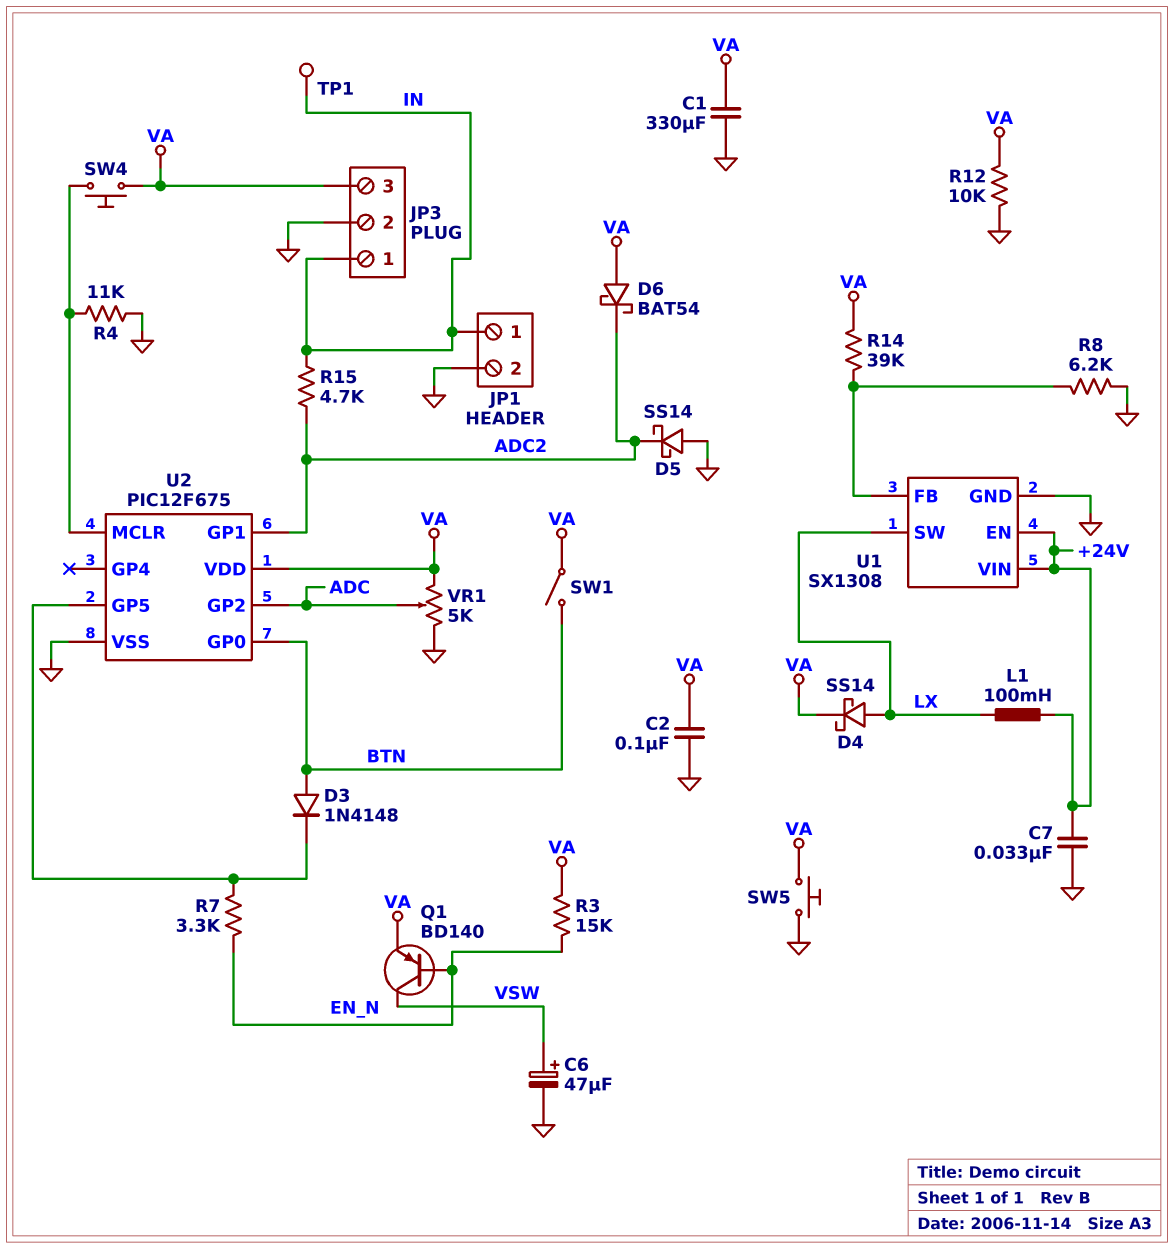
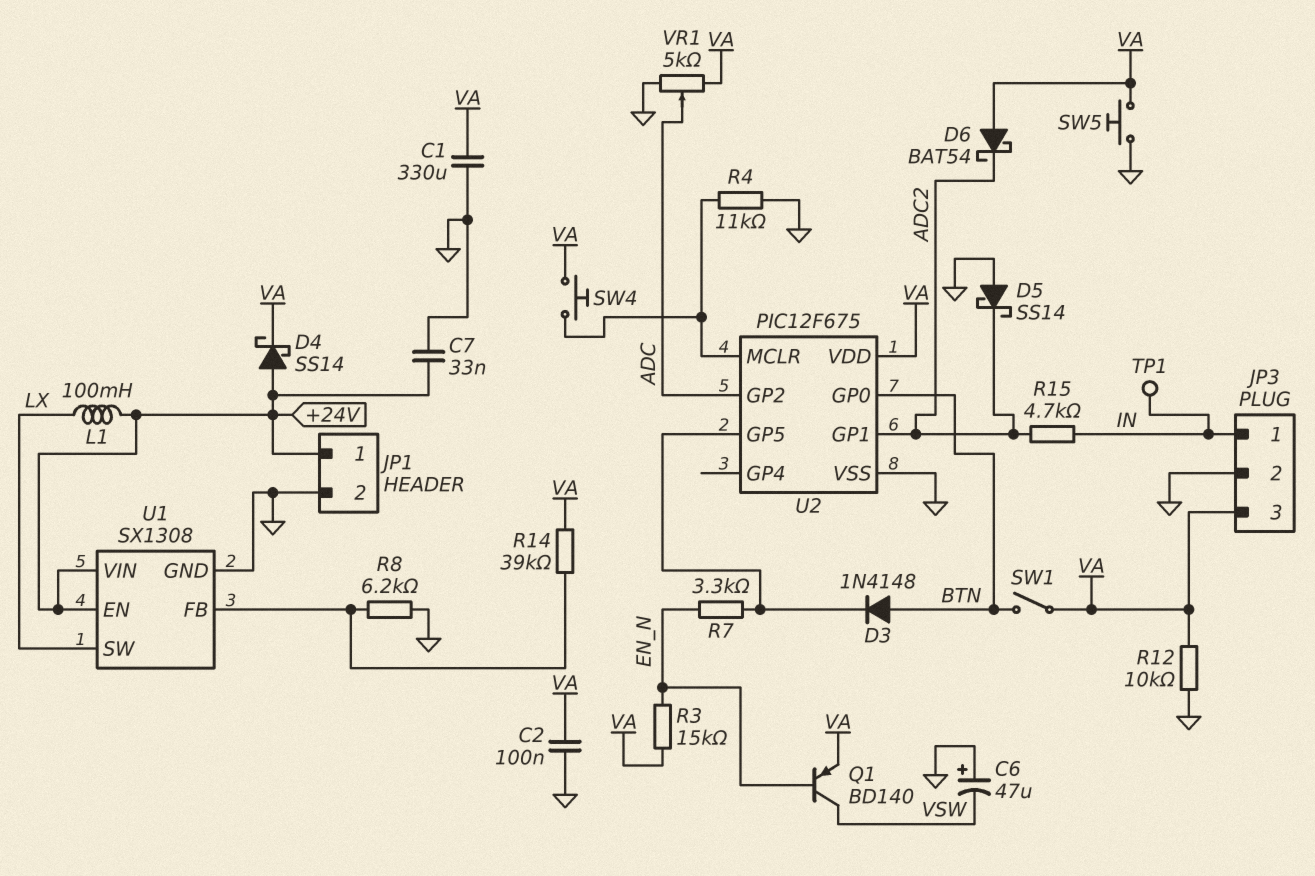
C6: 47uF (plus VSW, minus GND) -> 47uF (plus GND, minus VSW)
D4: schottky SS14 (A LX, K VA) -> schottky SS14 (A +24V, K VA)
JP1 pin 1: IN -> +24V

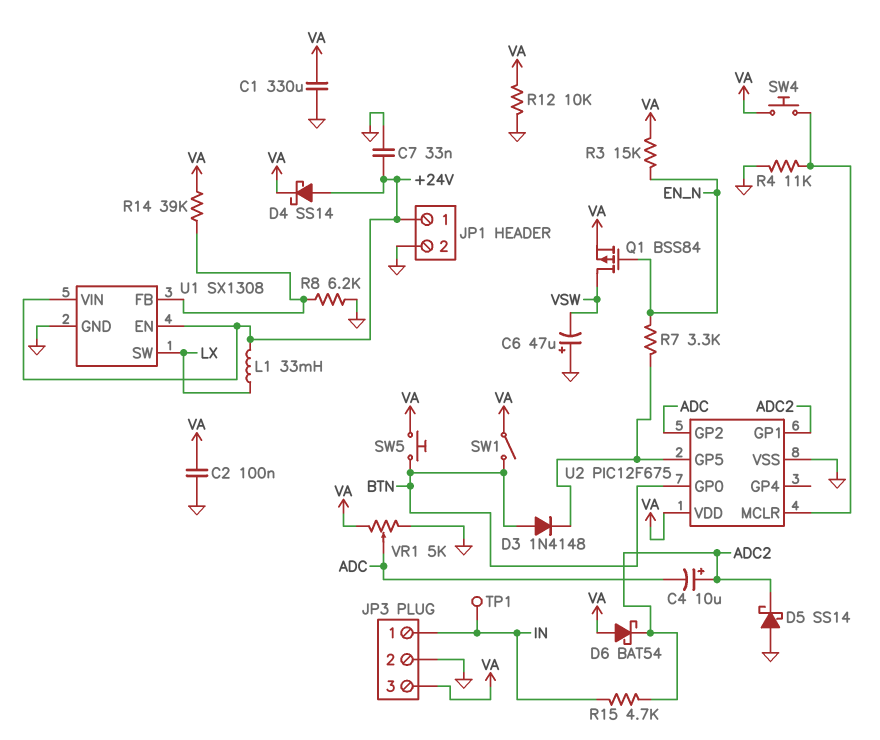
C4: none -> 10uF (plus ADC2, minus ADC)
L1: 100mH (+24V, LX) -> 33mH (+24V, LX)
Q1: PNP BD140 (B EN_N, C VSW, E VA) -> PMOS BSS84 (G EN_N, D VSW, S VA)
SW5: button (GND, VA) -> button (BTN, VA)

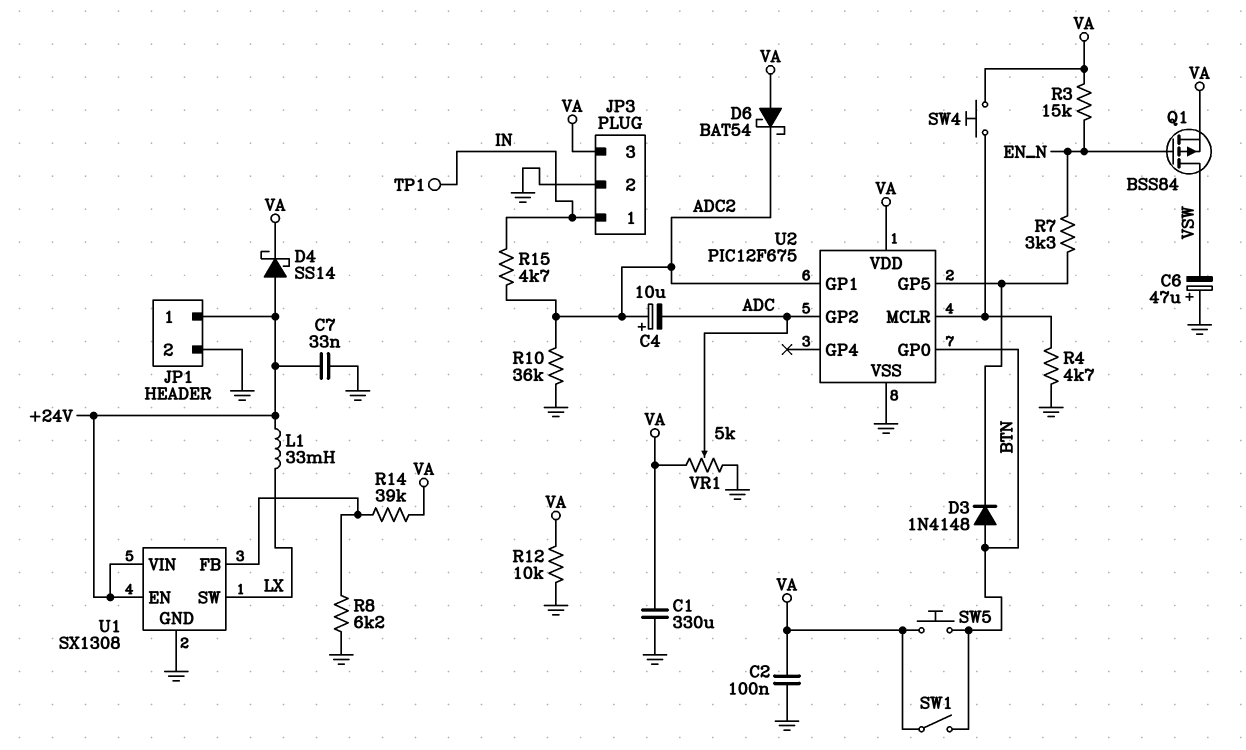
D5: schottky SS14 (A GND, K ADC2) -> none
R4: 11k (GND, U2/MCLR) -> 4.7k (GND, U2/MCLR)
R10: none -> 36k (ADC2, GND)

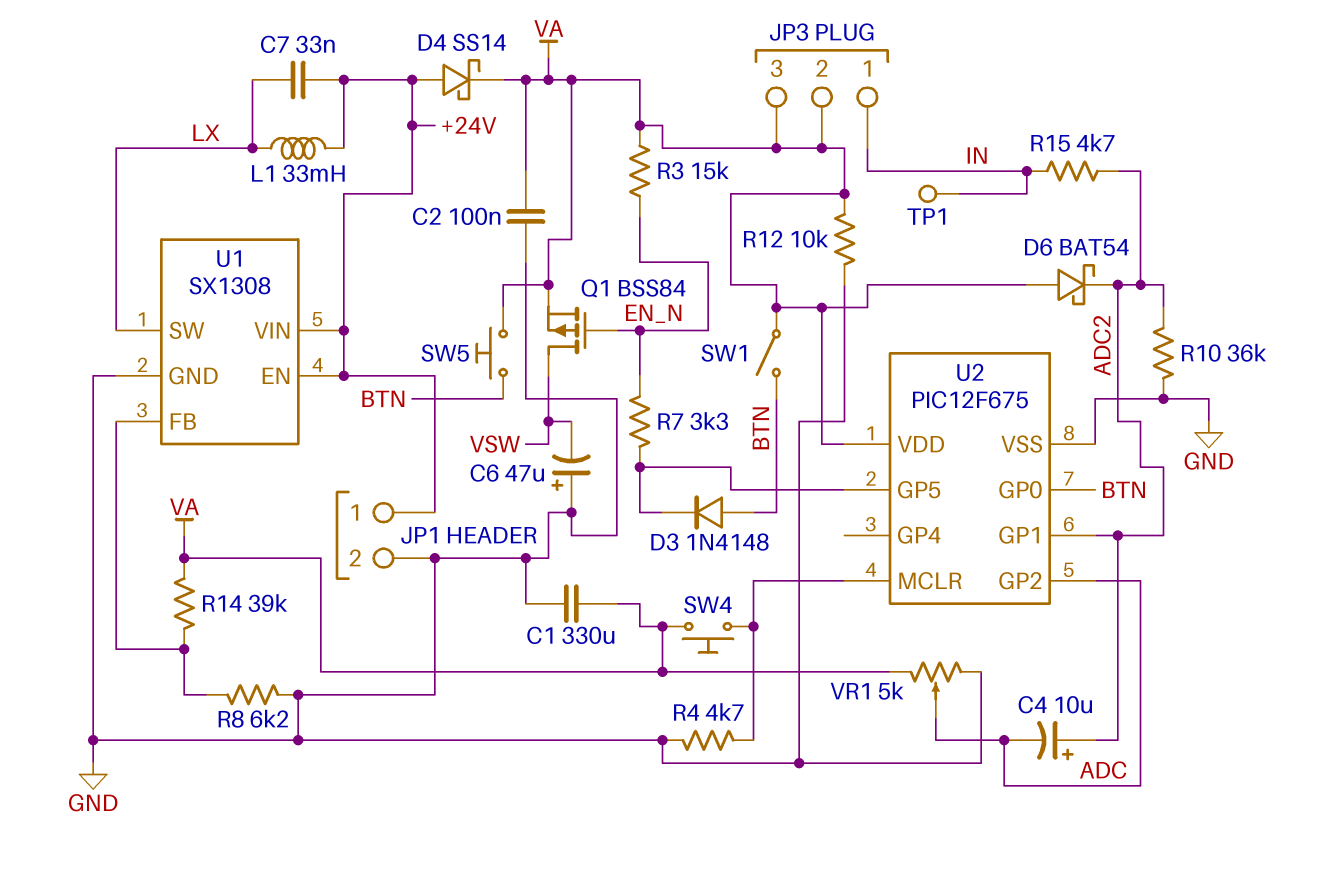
C7: 33nF (+24V, GND) -> 33nF (+24V, LX)
JP3 pin 2: GND -> VA

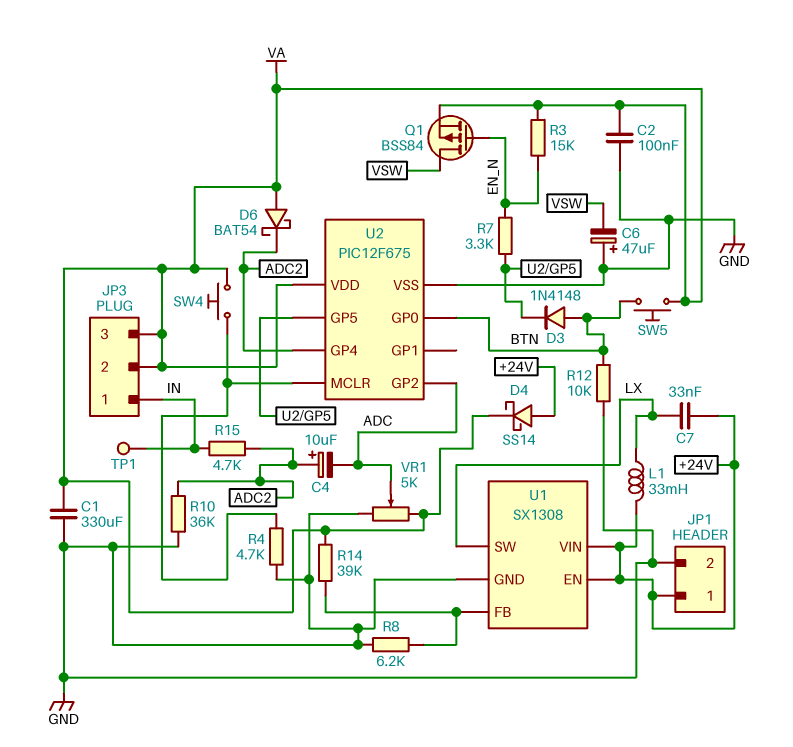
R12: 10k (GND, VA) -> 10k (BTN, GND)
SW1: switch (BTN, VA) -> none
U2 pin GP1: ADC2 -> none
U2 pin GP4: none -> ADC2

